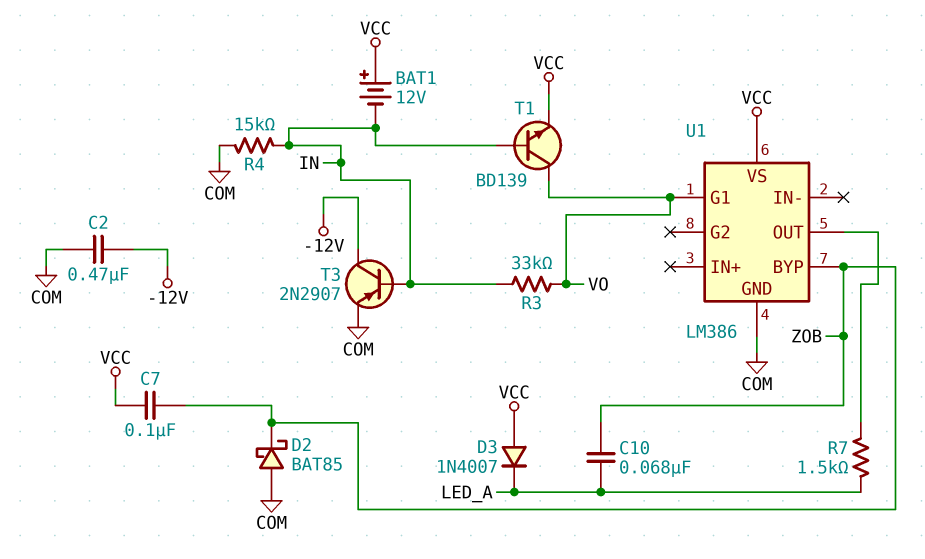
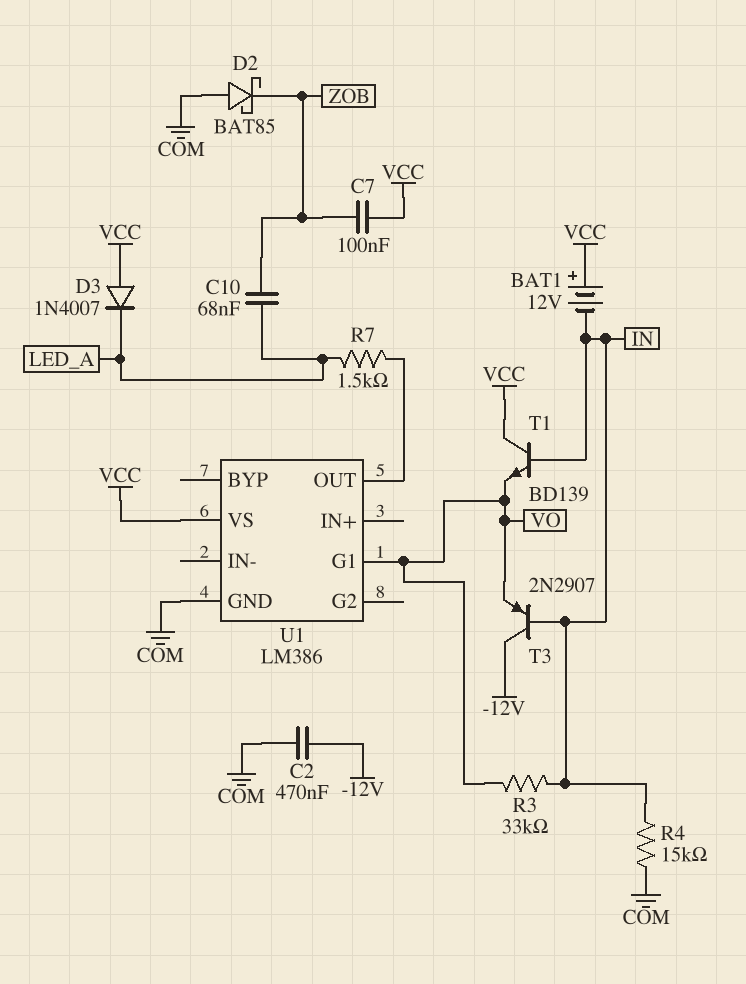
T1: NPN BD139 (B IN, C VO, E VCC) -> NPN BD139 (B IN, C VCC, E VO)
T3: PNP 2N2907 (B IN, C -12V, E COM) -> PNP 2N2907 (B IN, C -12V, E VO)
U1 pin BYP: ZOB -> none

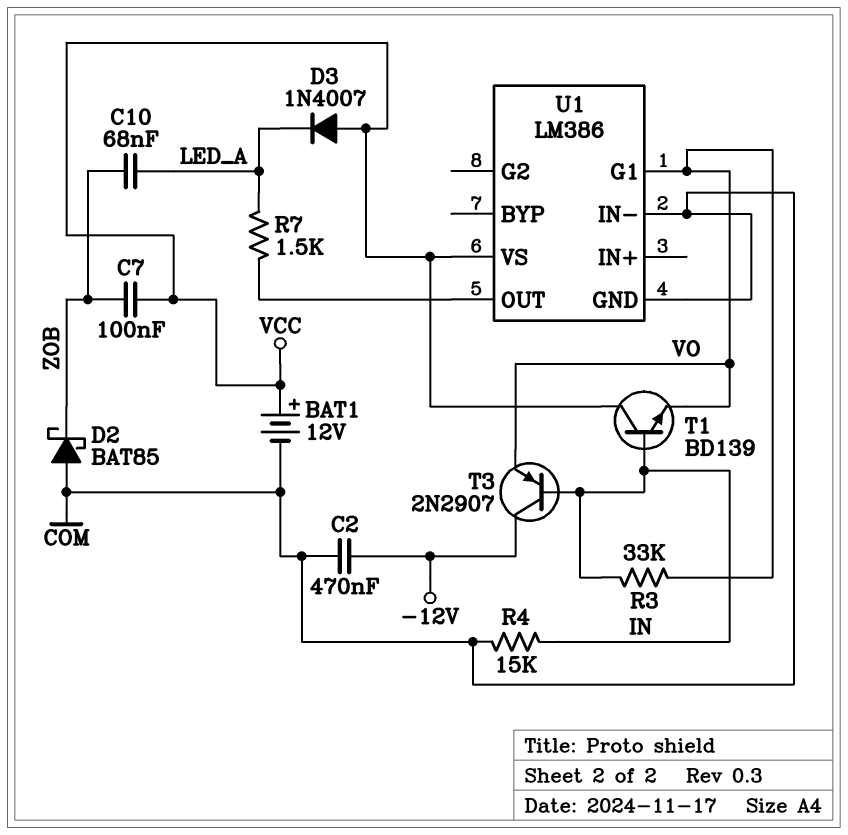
BAT1: 12V (plus VCC, minus IN) -> 12V (plus VCC, minus COM)
U1 pin IN-: none -> COM

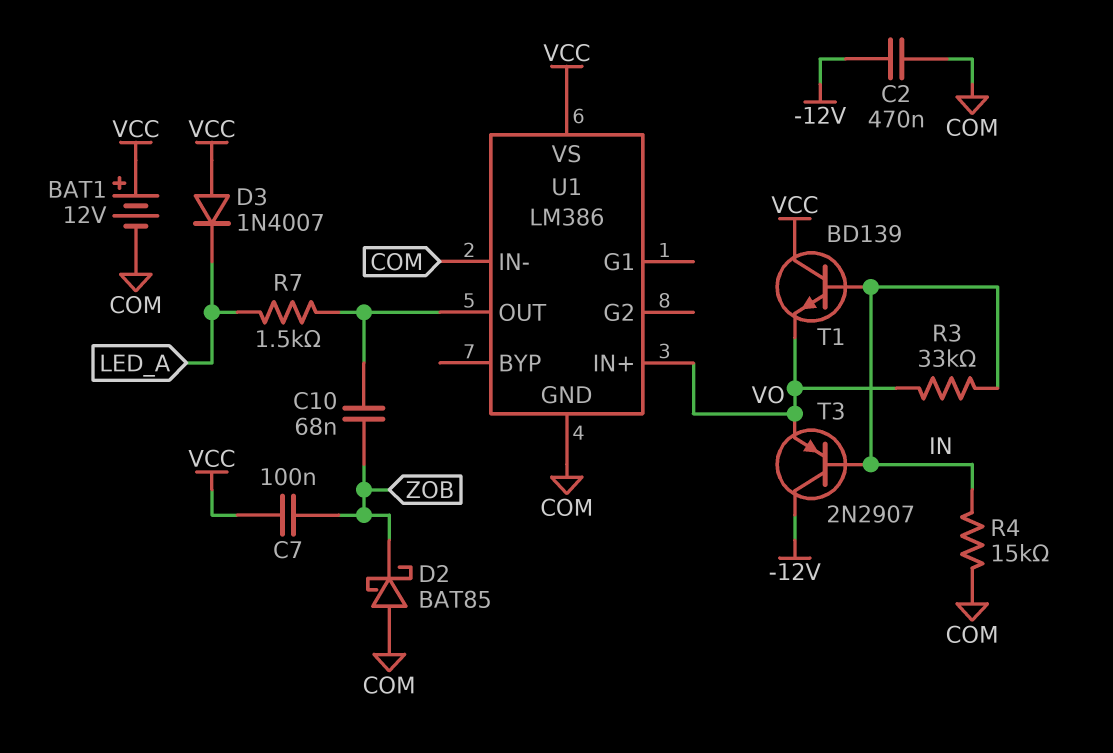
C10: 68nF (LED_A, ZOB) -> 68nF (U1/OUT, ZOB)
U1 pin G1: VO -> none
U1 pin IN+: none -> VO

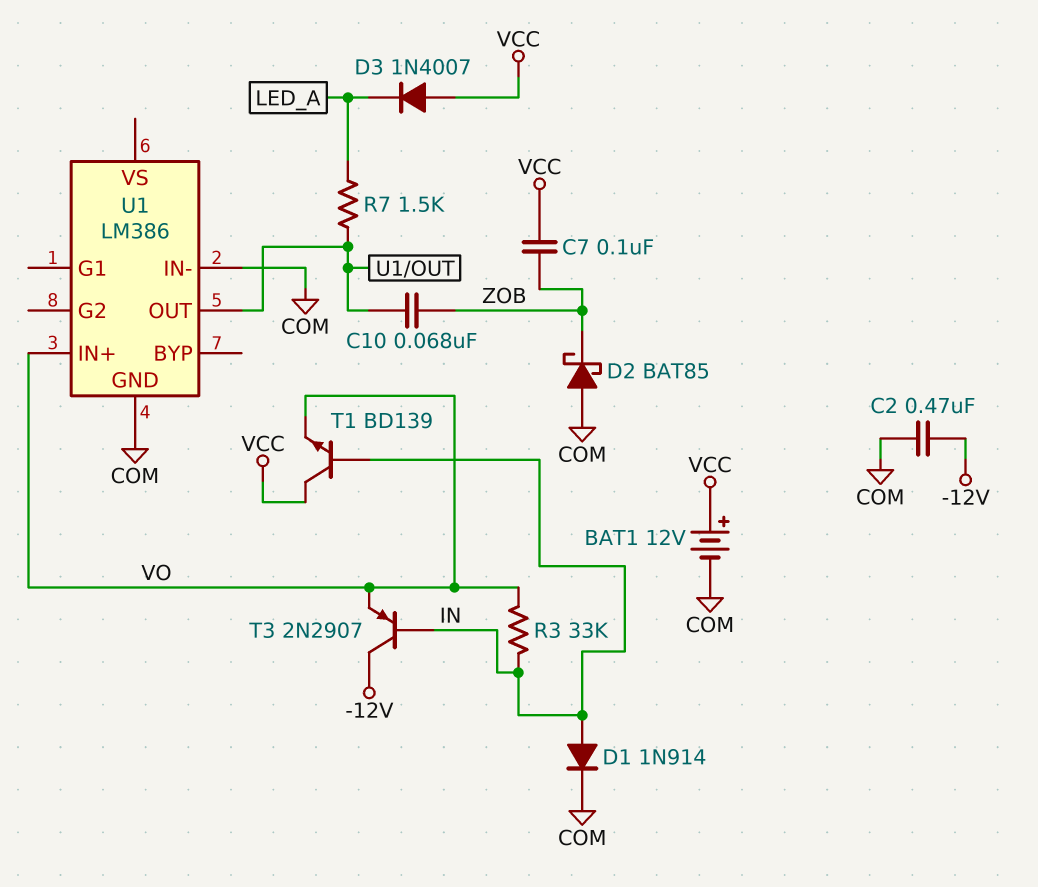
D1: none -> diode 1N914 (A IN, K COM)
R4: 15k (COM, IN) -> none
U1 pin VS: VCC -> none

